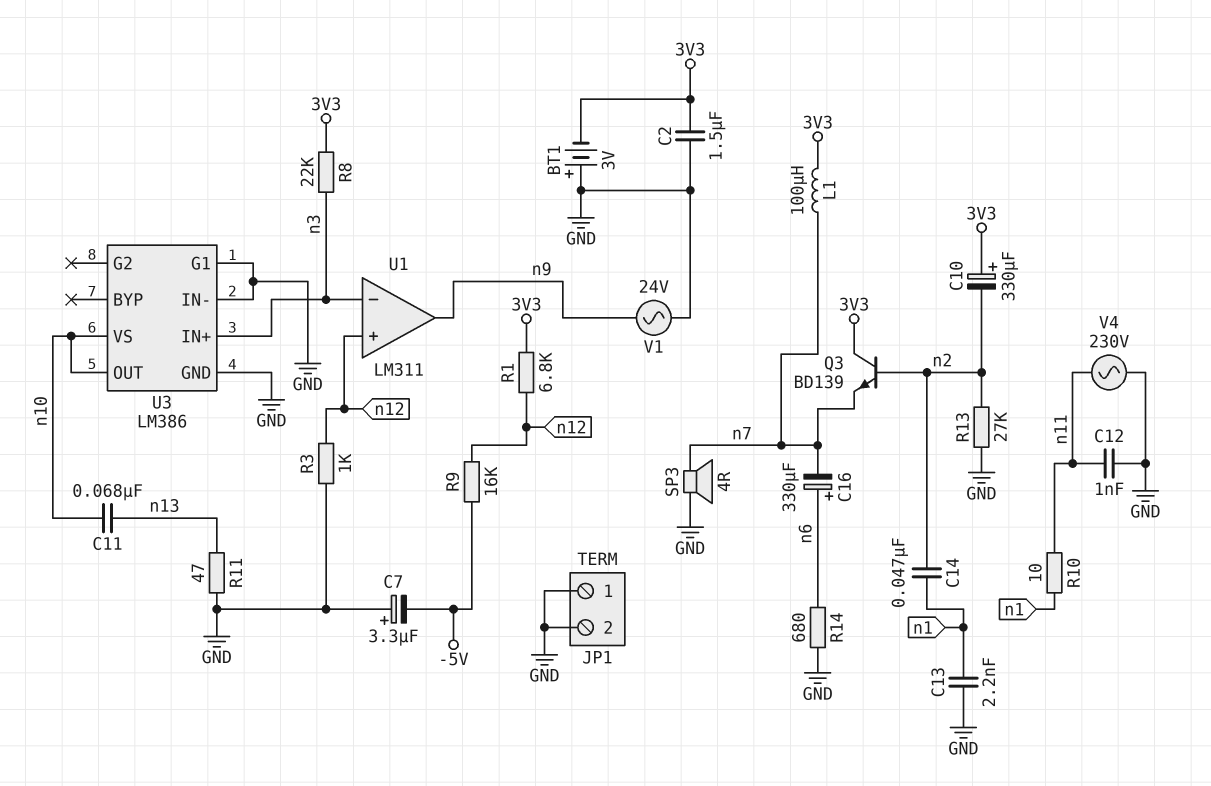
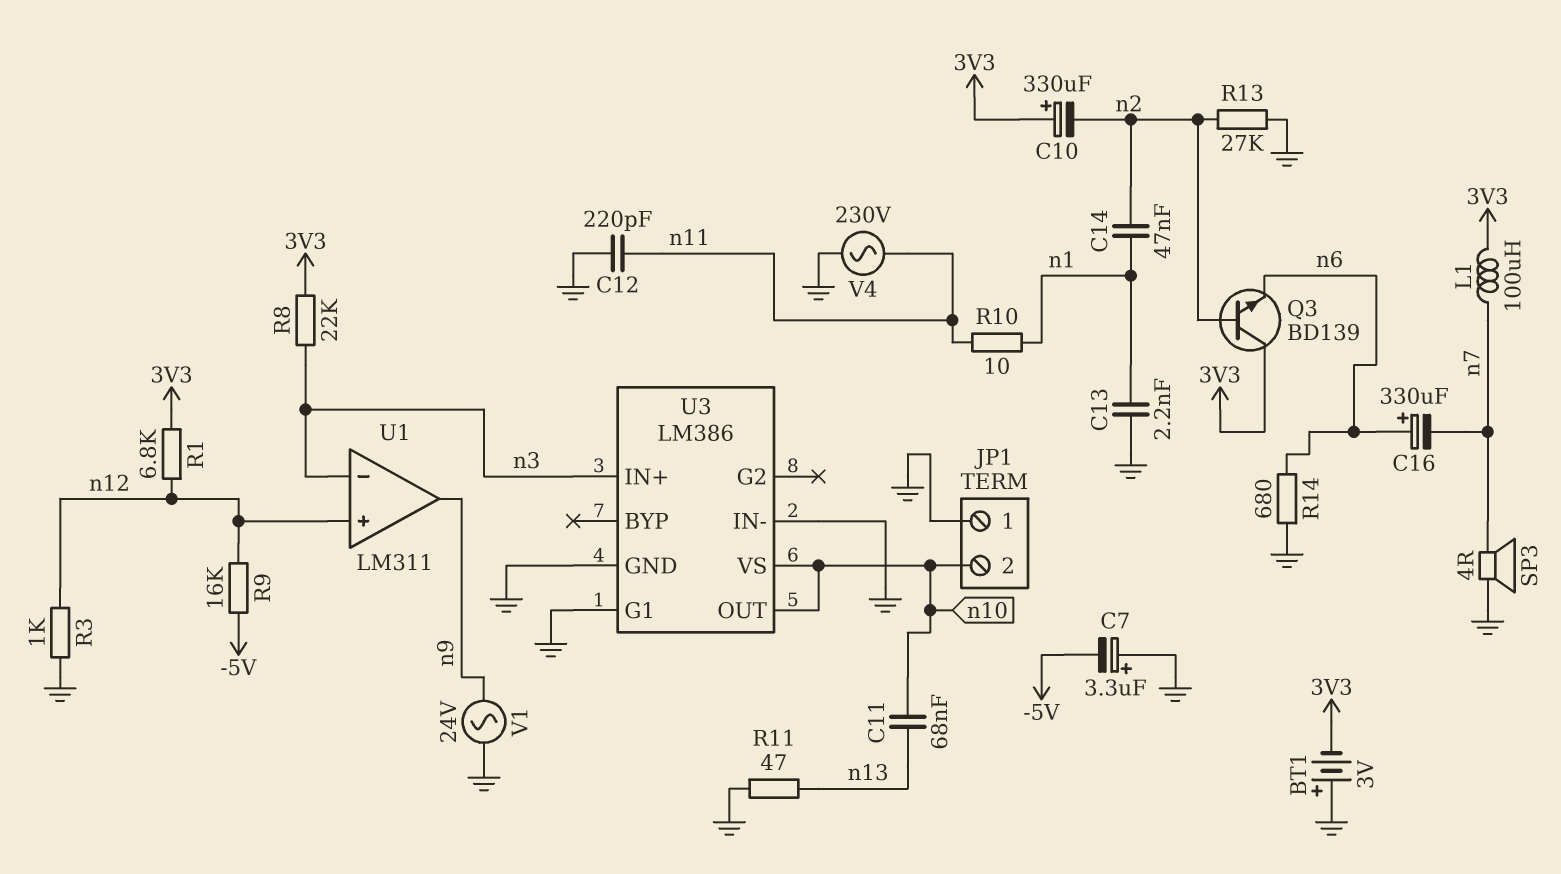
C2: 1.5uF (3V3, GND) -> none
C12: 1nF (GND, n11) -> 220pF (GND, n11)
JP1 pin 2: GND -> n10
Q3: NPN BD139 (B n2, C 3V3, E n7) -> NPN BD139 (B n2, C 3V3, E n6)

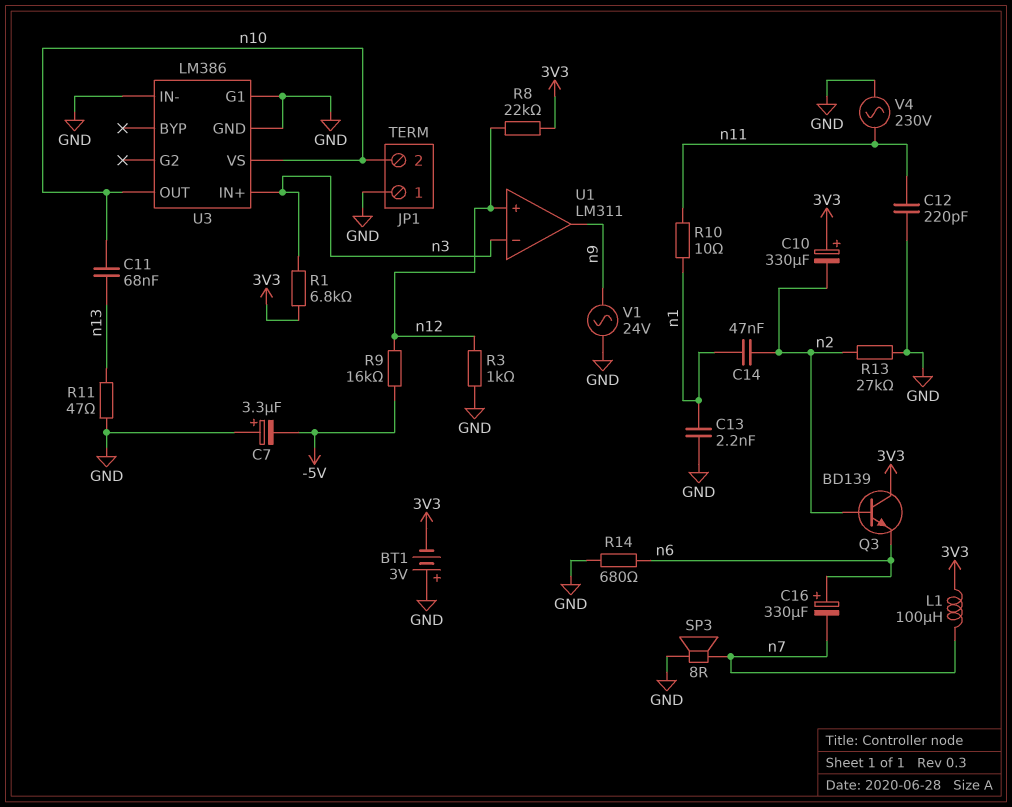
R1: 6.8k (3V3, n12) -> 6.8k (3V3, n3)
R8: 22k (3V3, n3) -> 22k (3V3, n12)
SP3: speaker 4R (GND, n7) -> speaker 8R (GND, n7)

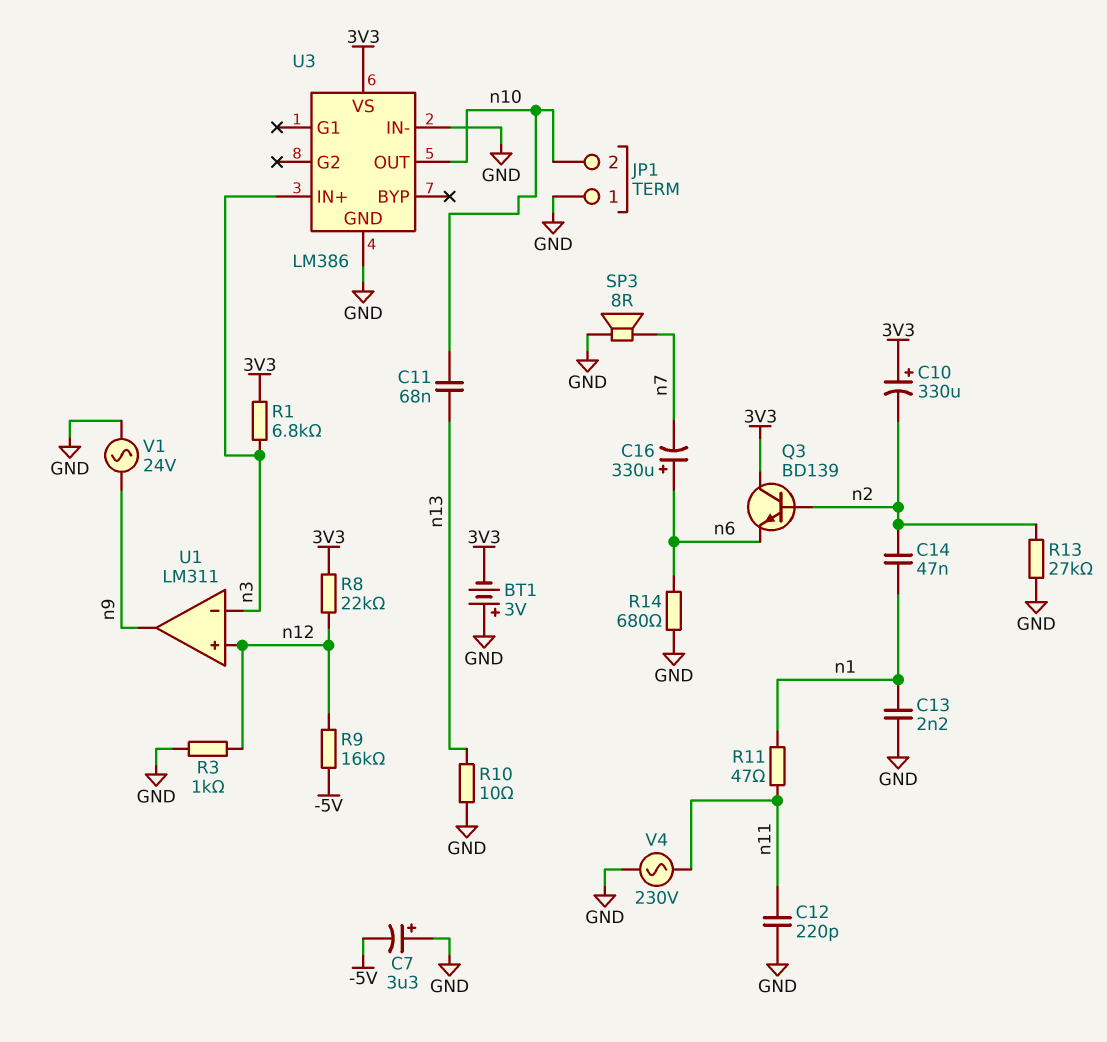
L1: 100uH (3V3, n7) -> none
R10: 10 (n1, n11) -> 10 (GND, n13)
R11: 47 (GND, n13) -> 47 (n1, n11)
U3 pin G1: GND -> none
U3 pin VS: n10 -> 3V3

